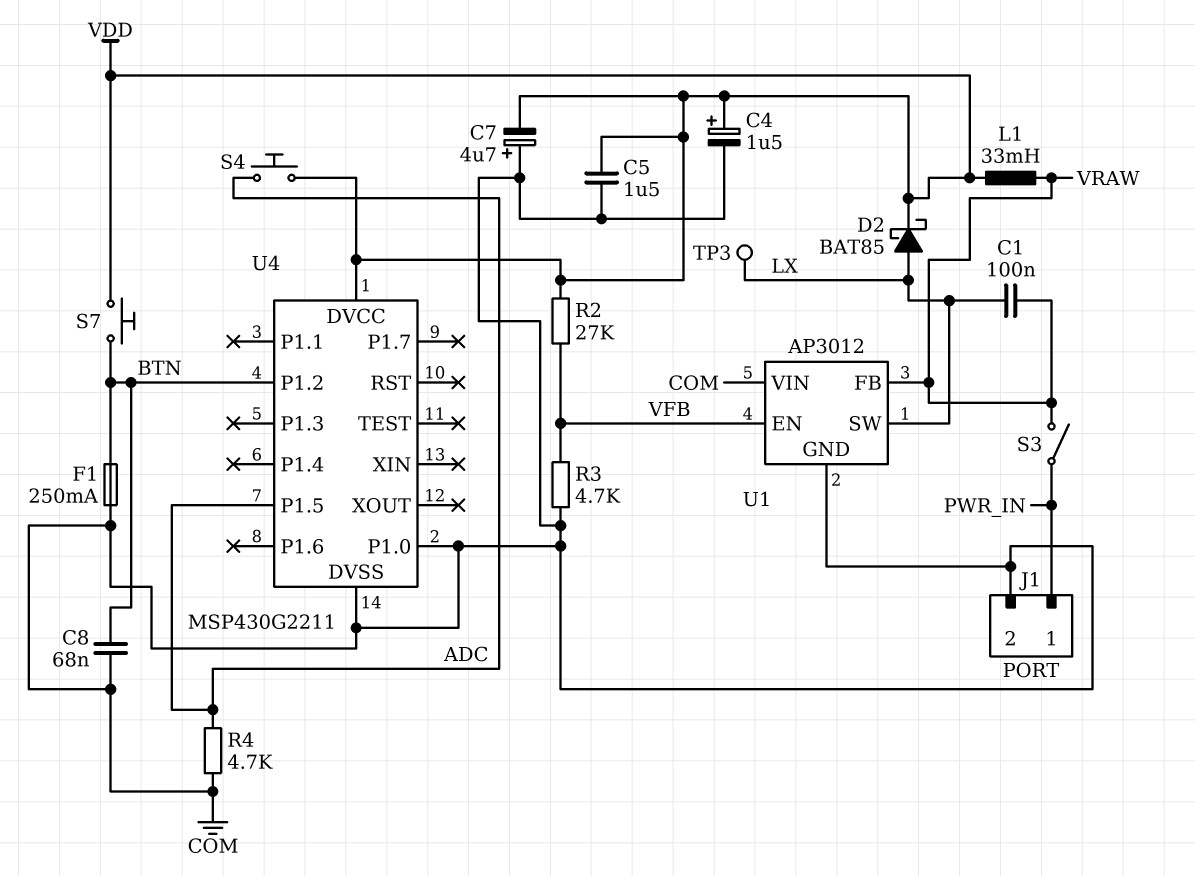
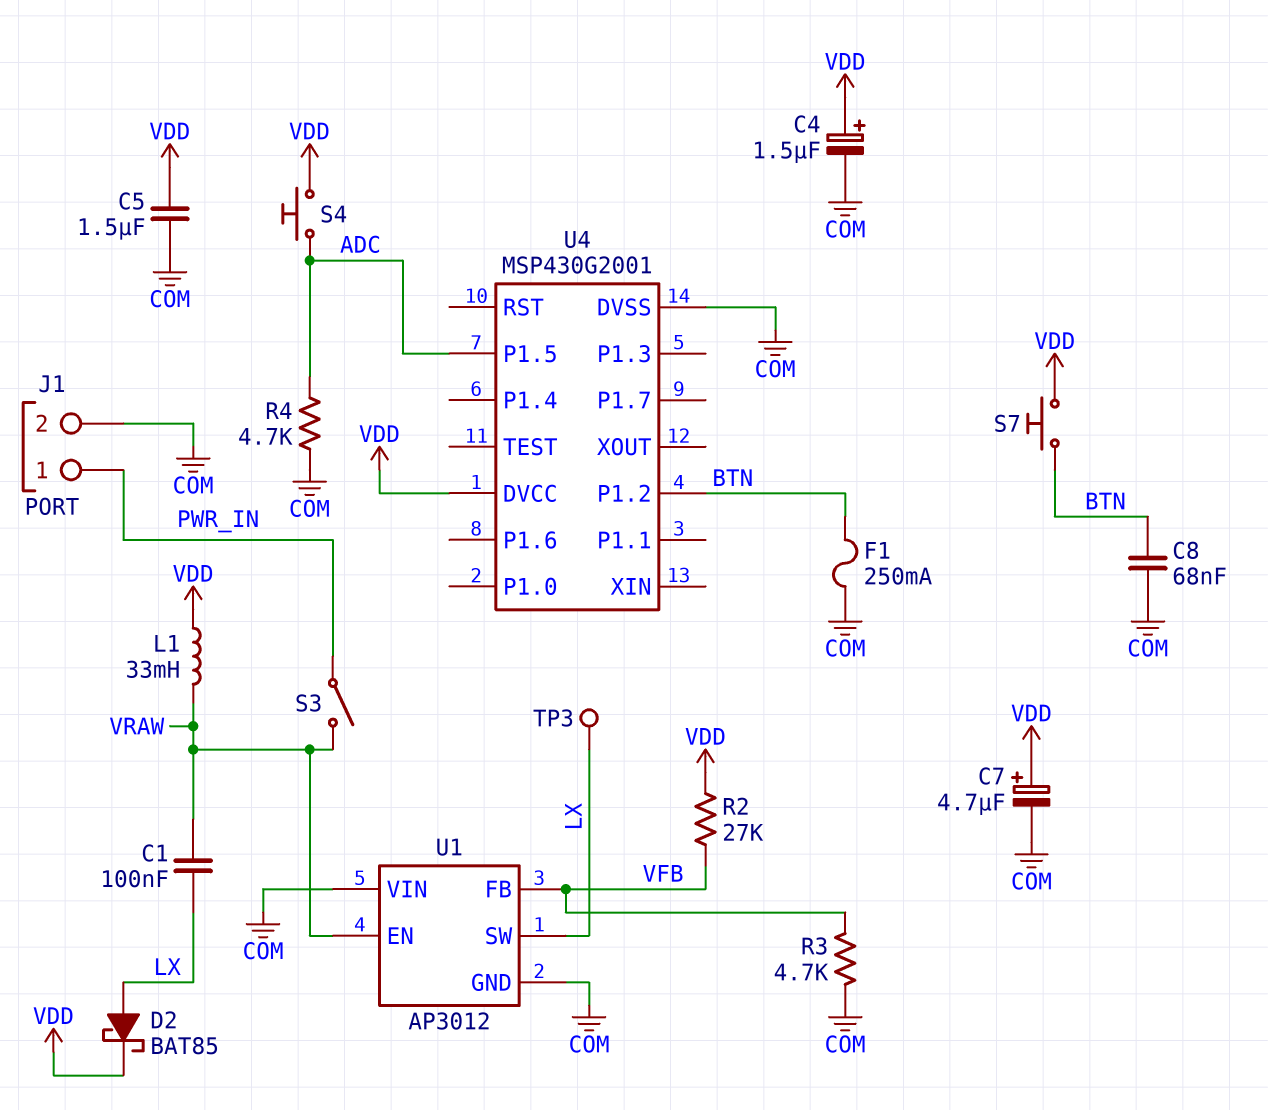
C7: 4.7uF (plus COM, minus VDD) -> 4.7uF (plus VDD, minus COM)
U1 pin EN: VFB -> VRAW
U1 pin FB: VRAW -> VFB
U4: MSP430G2211 -> MSP430G2001
U4 pin P1.0: COM -> none

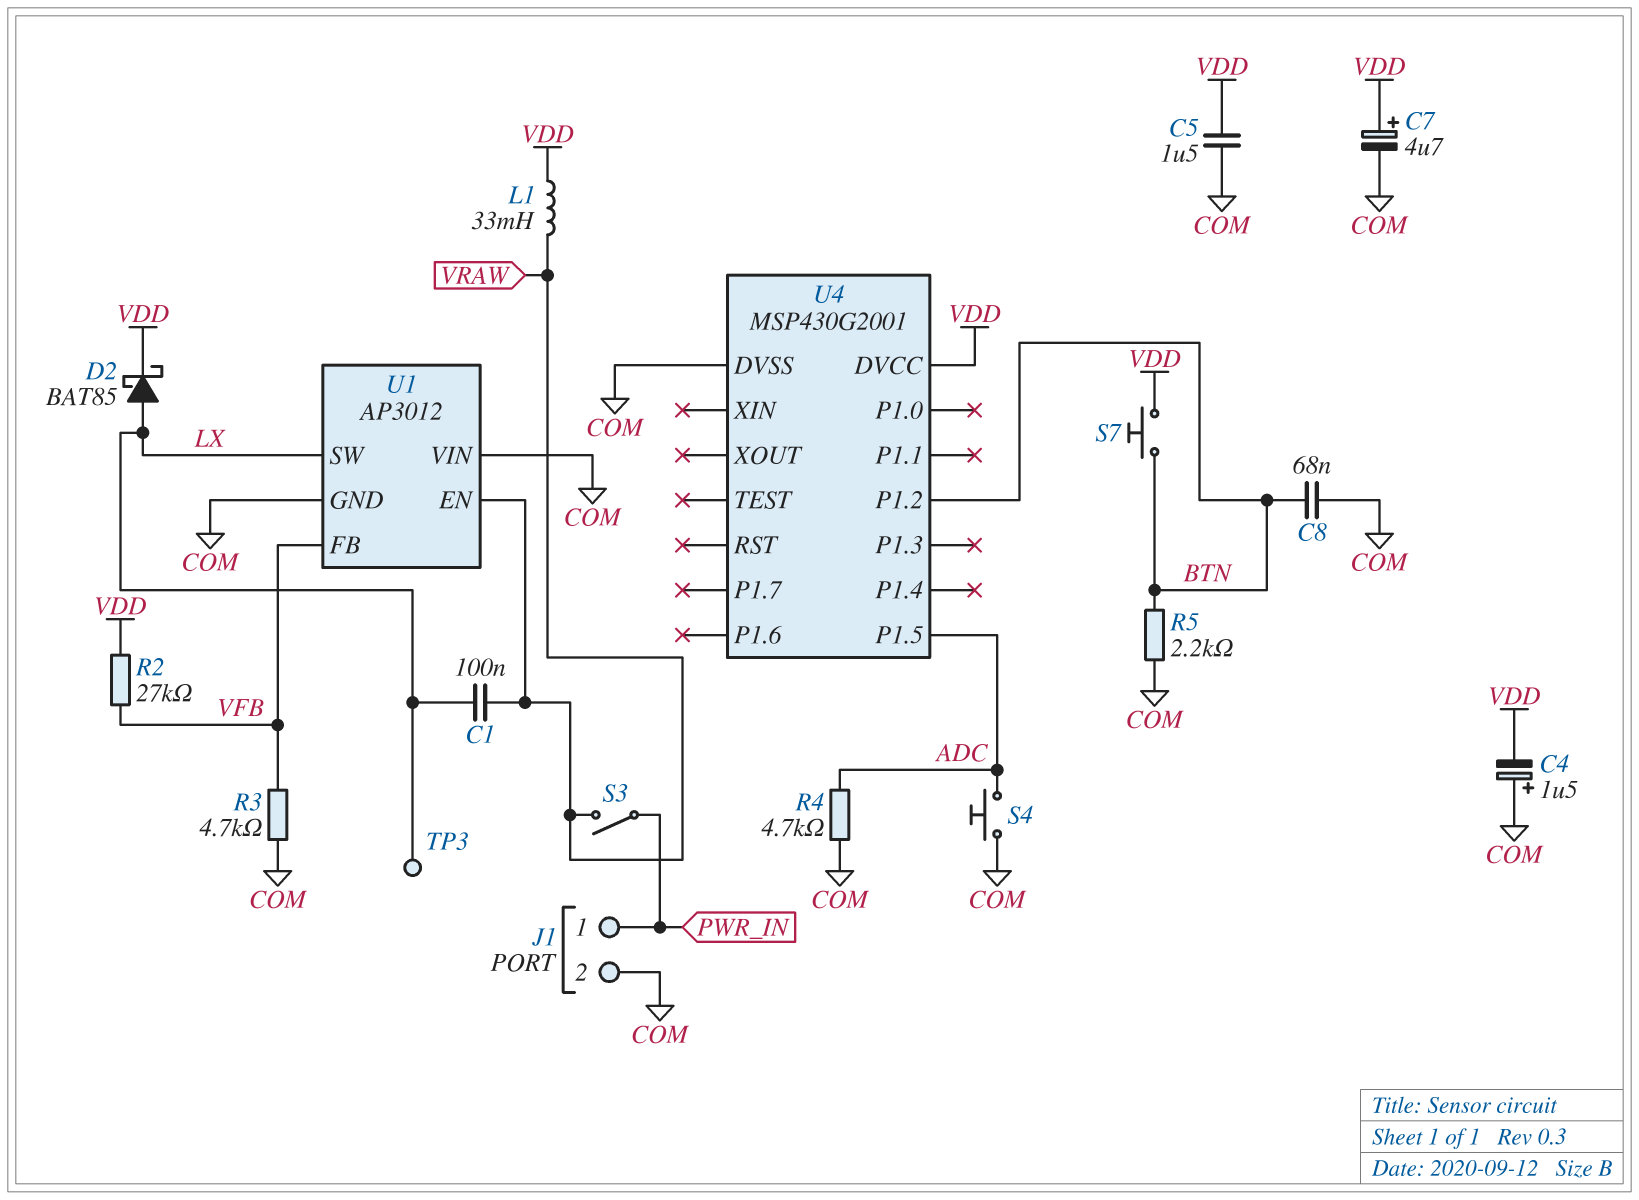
C4: 1.5uF (plus VDD, minus COM) -> 1.5uF (plus COM, minus VDD)
F1: 250mA (BTN, COM) -> none
R5: none -> 2.2k (BTN, COM)
S4: button (ADC, VDD) -> button (ADC, COM)

